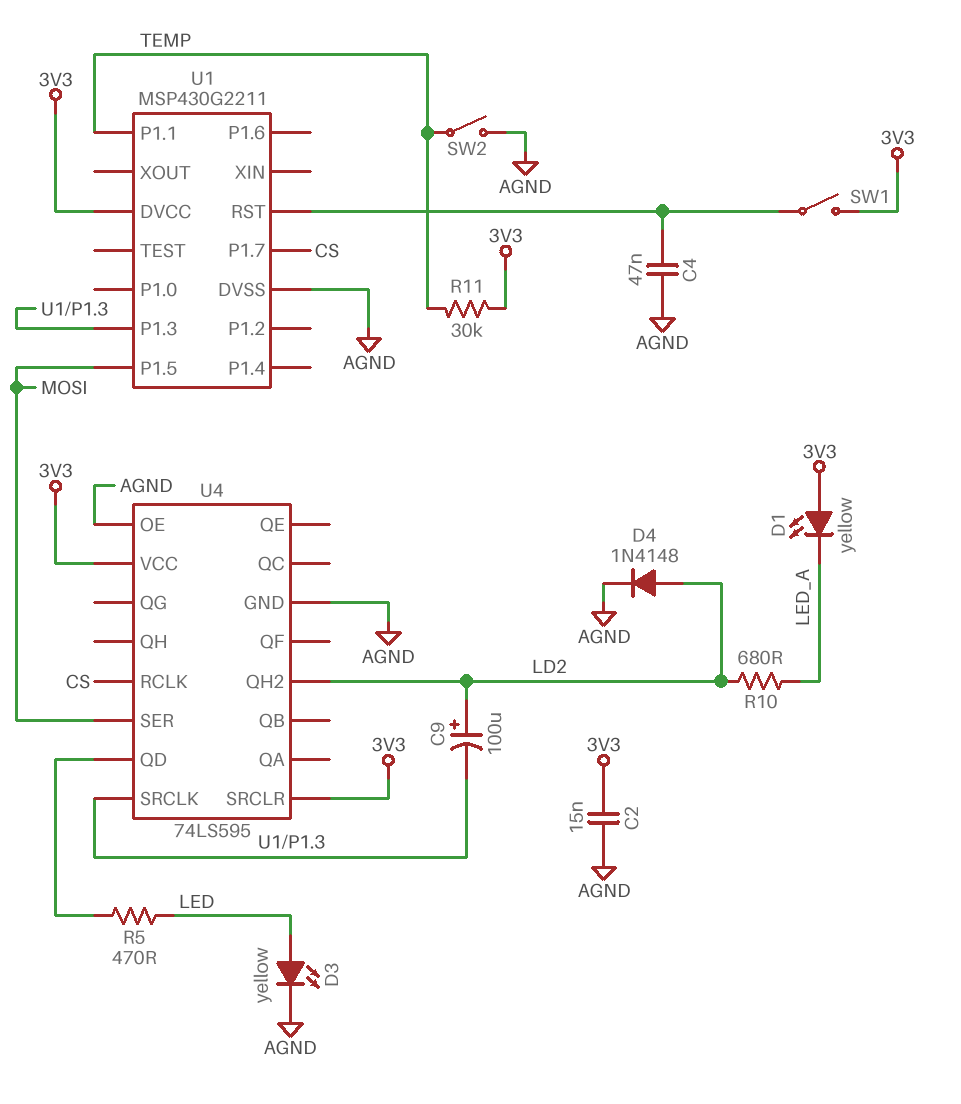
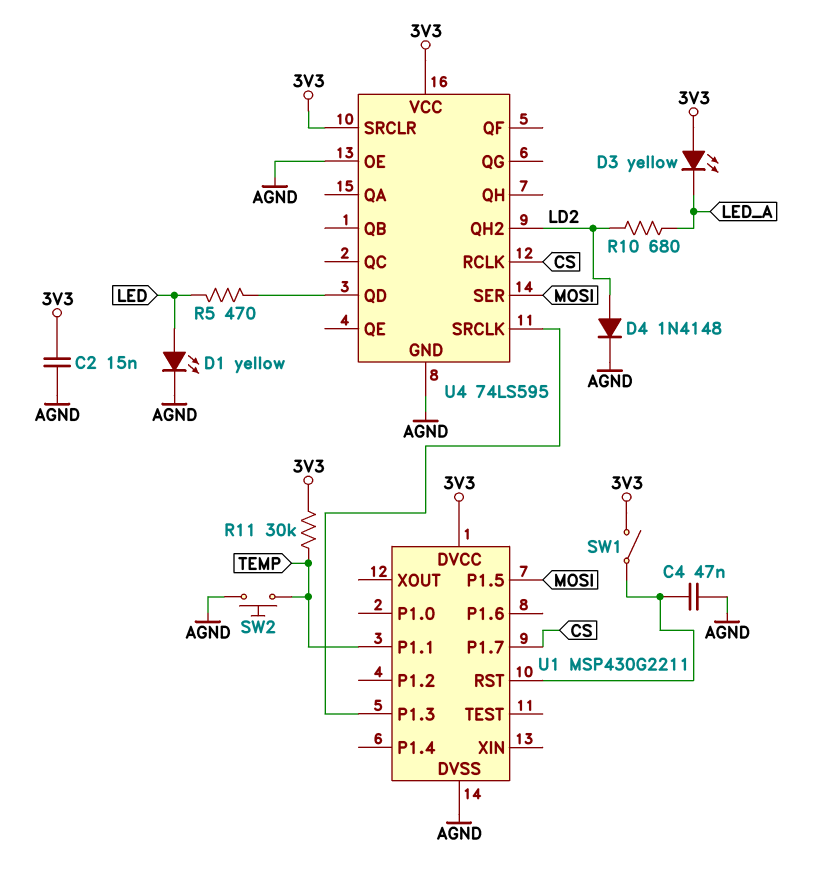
C9: 100uF (plus LD2, minus U1/P1.3) -> none
D1: LED yellow (A 3V3, K LED_A) -> LED yellow (A LED, K AGND)
D3: LED yellow (A LED, K AGND) -> LED yellow (A 3V3, K LED_A)
SW2: switch (AGND, TEMP) -> button (AGND, TEMP)

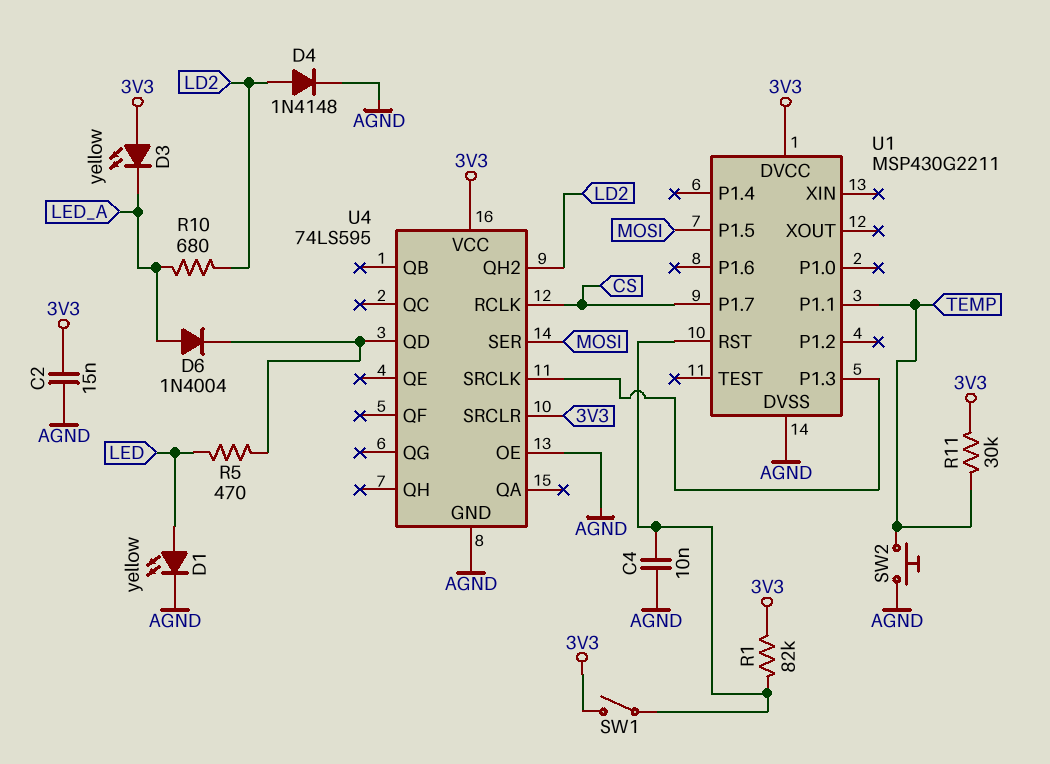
C4: 47nF (AGND, U1/RST) -> 10nF (AGND, U1/RST)
D6: none -> diode 1N4004 (A LED_A, K U4/QD)
R1: none -> 82k (3V3, U1/RST)

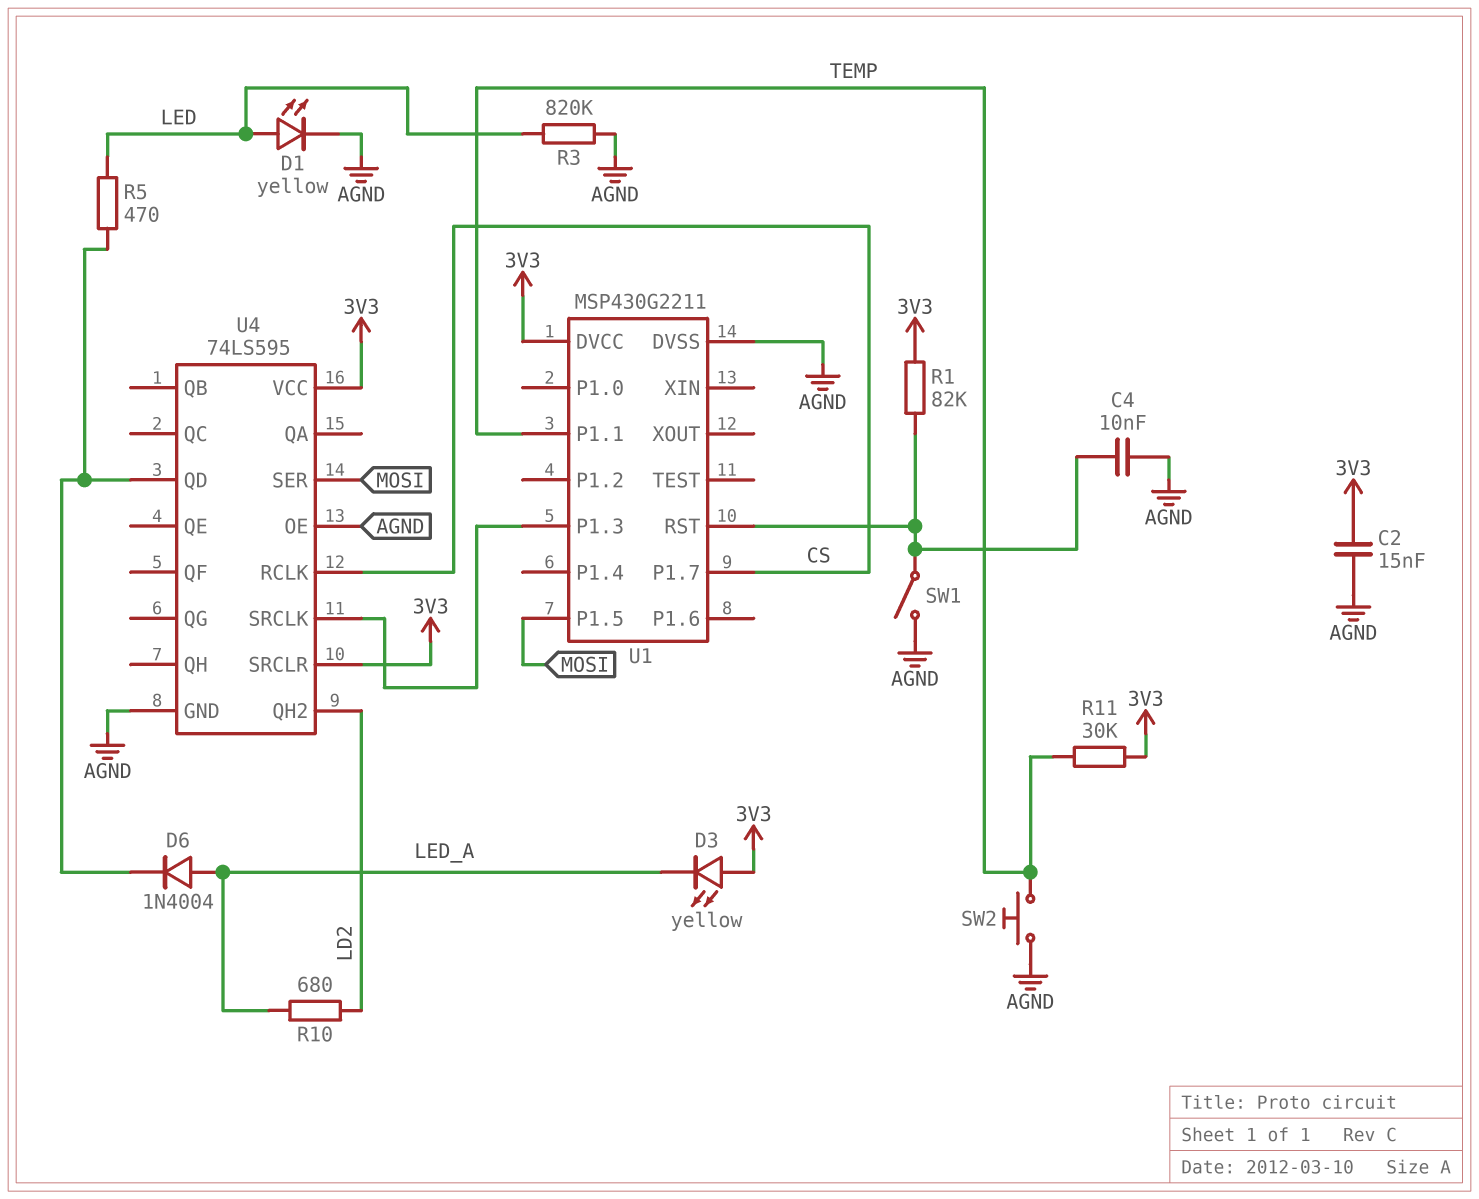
D4: diode 1N4148 (A LD2, K AGND) -> none
R3: none -> 820k (AGND, LED)
SW1: switch (3V3, U1/RST) -> switch (AGND, U1/RST)

